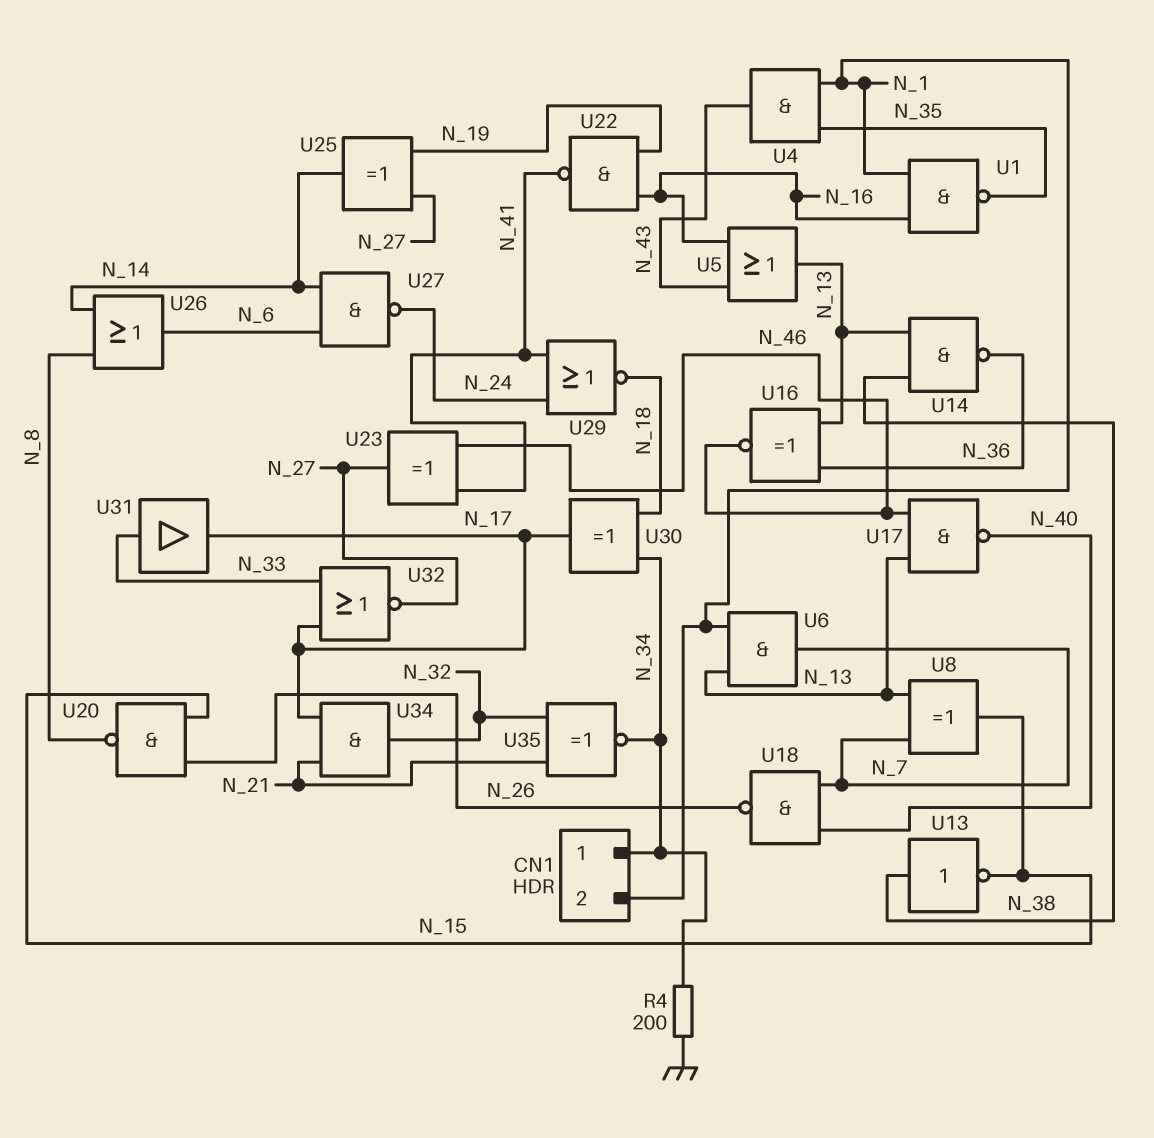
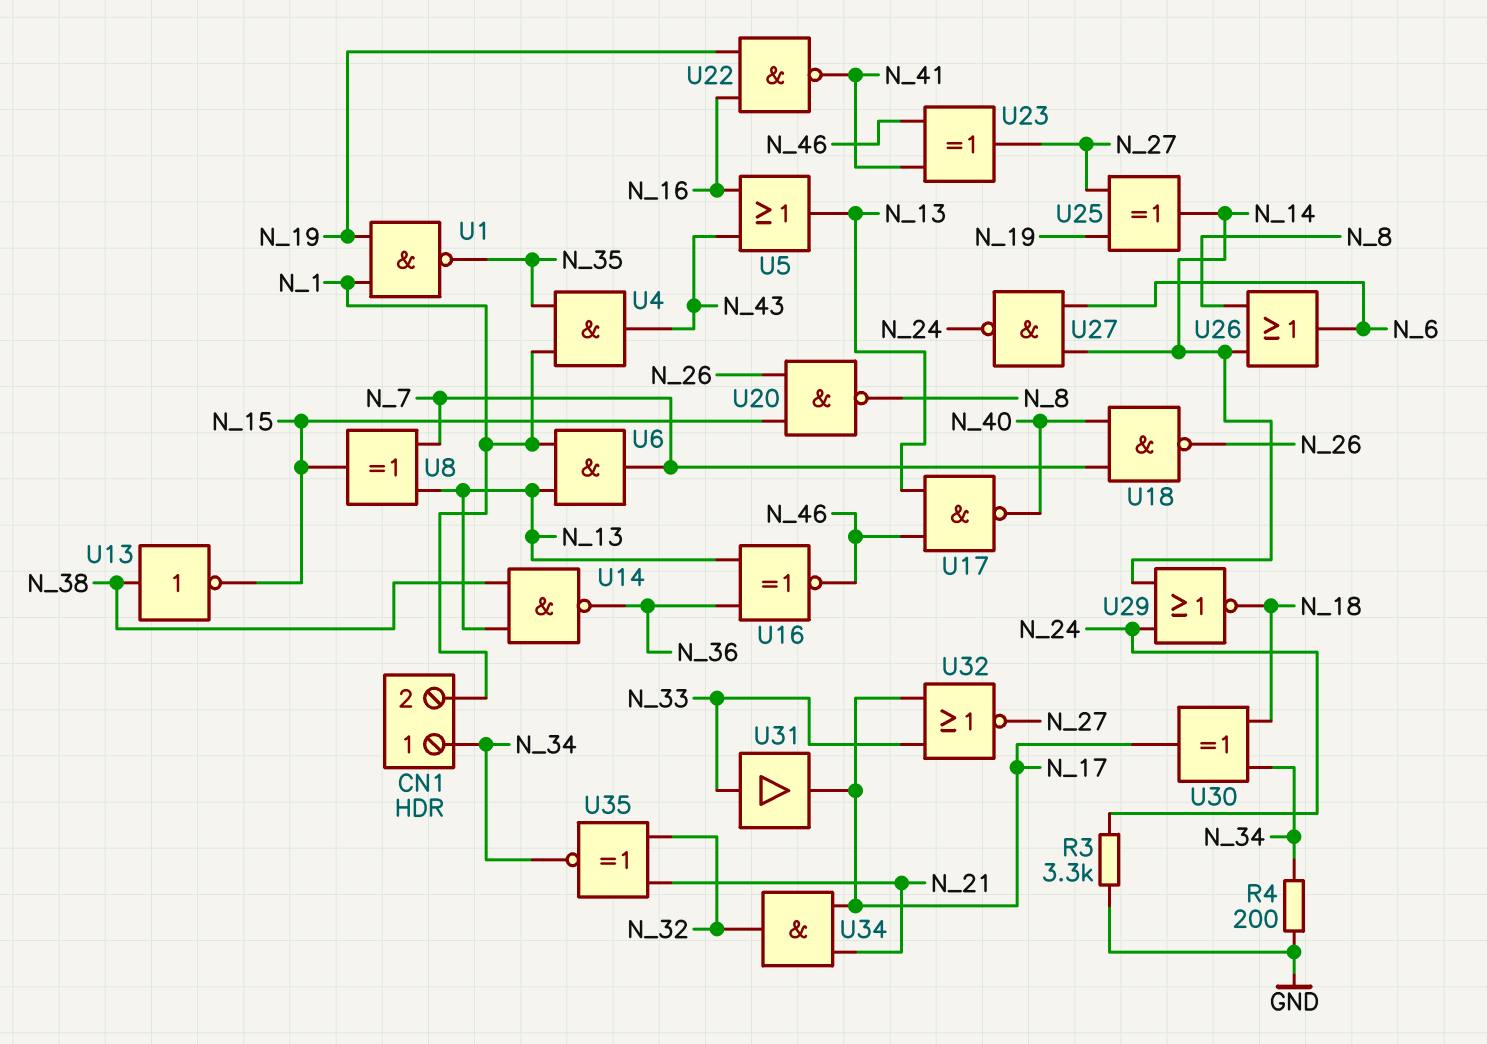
R3: none -> 3.3k (GND, N_24)
U1: NAND (in N_1, in N_16, out N_35) -> NAND (in N_1, in N_19, out N_35)
U29: NOR (in N_24, in N_41, out N_18) -> NOR (in N_14, in N_24, out N_18)

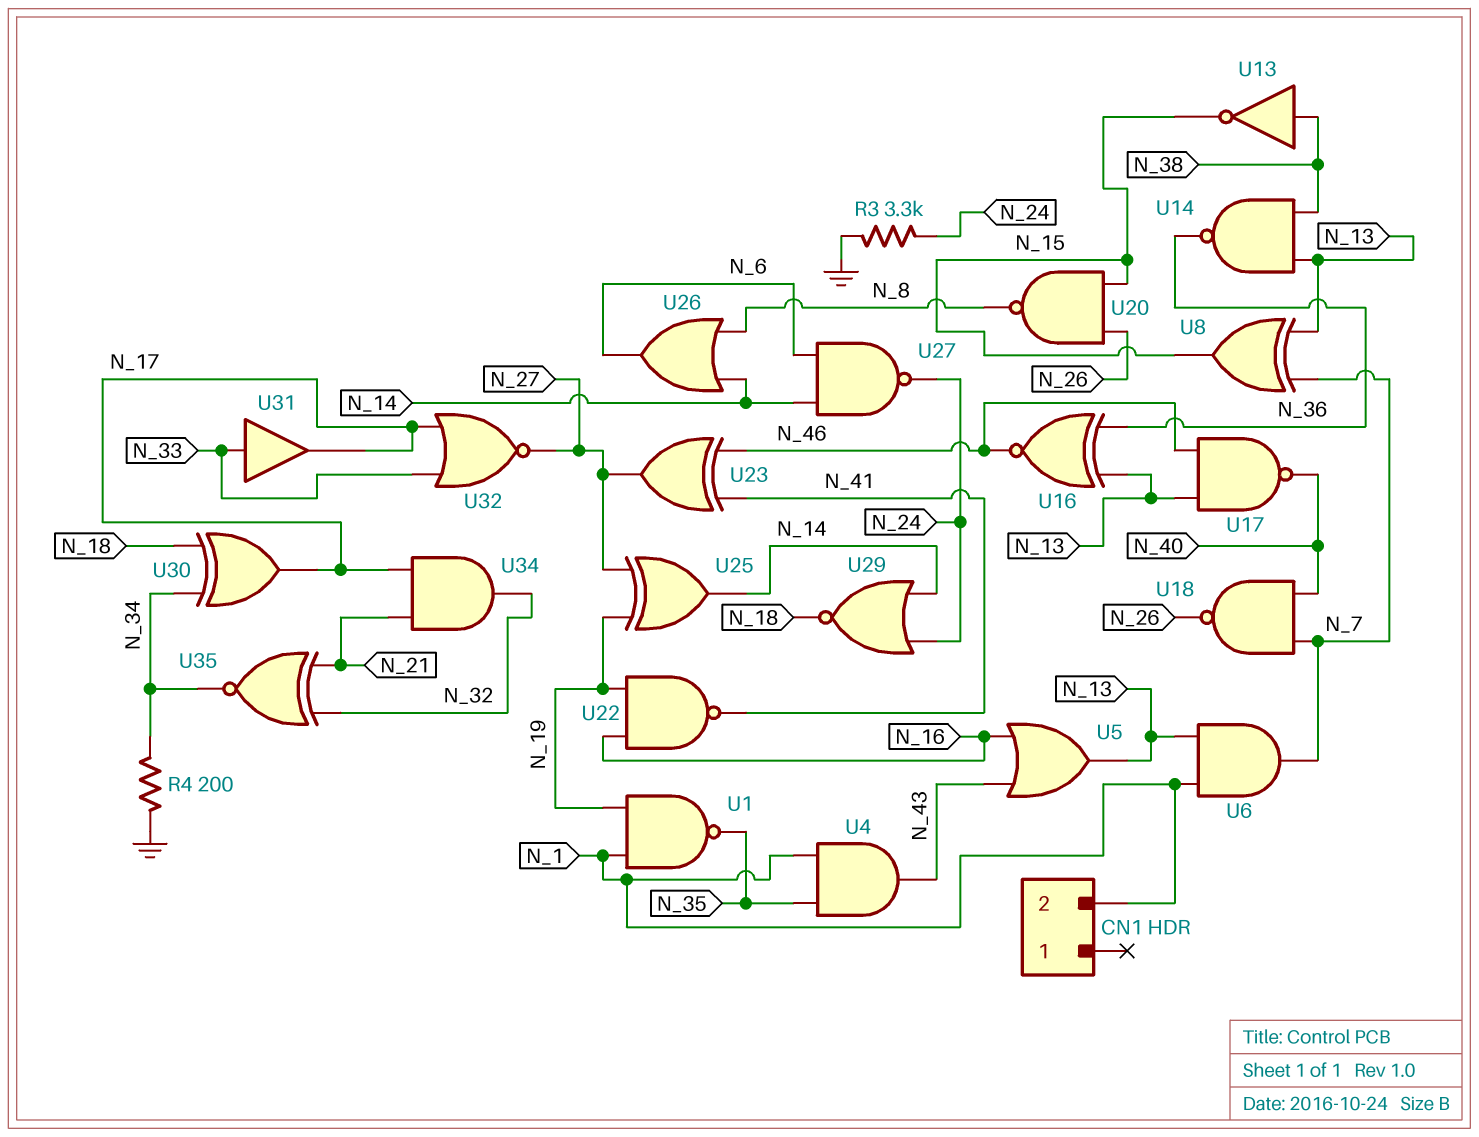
CN1 pin 1: N_34 -> none

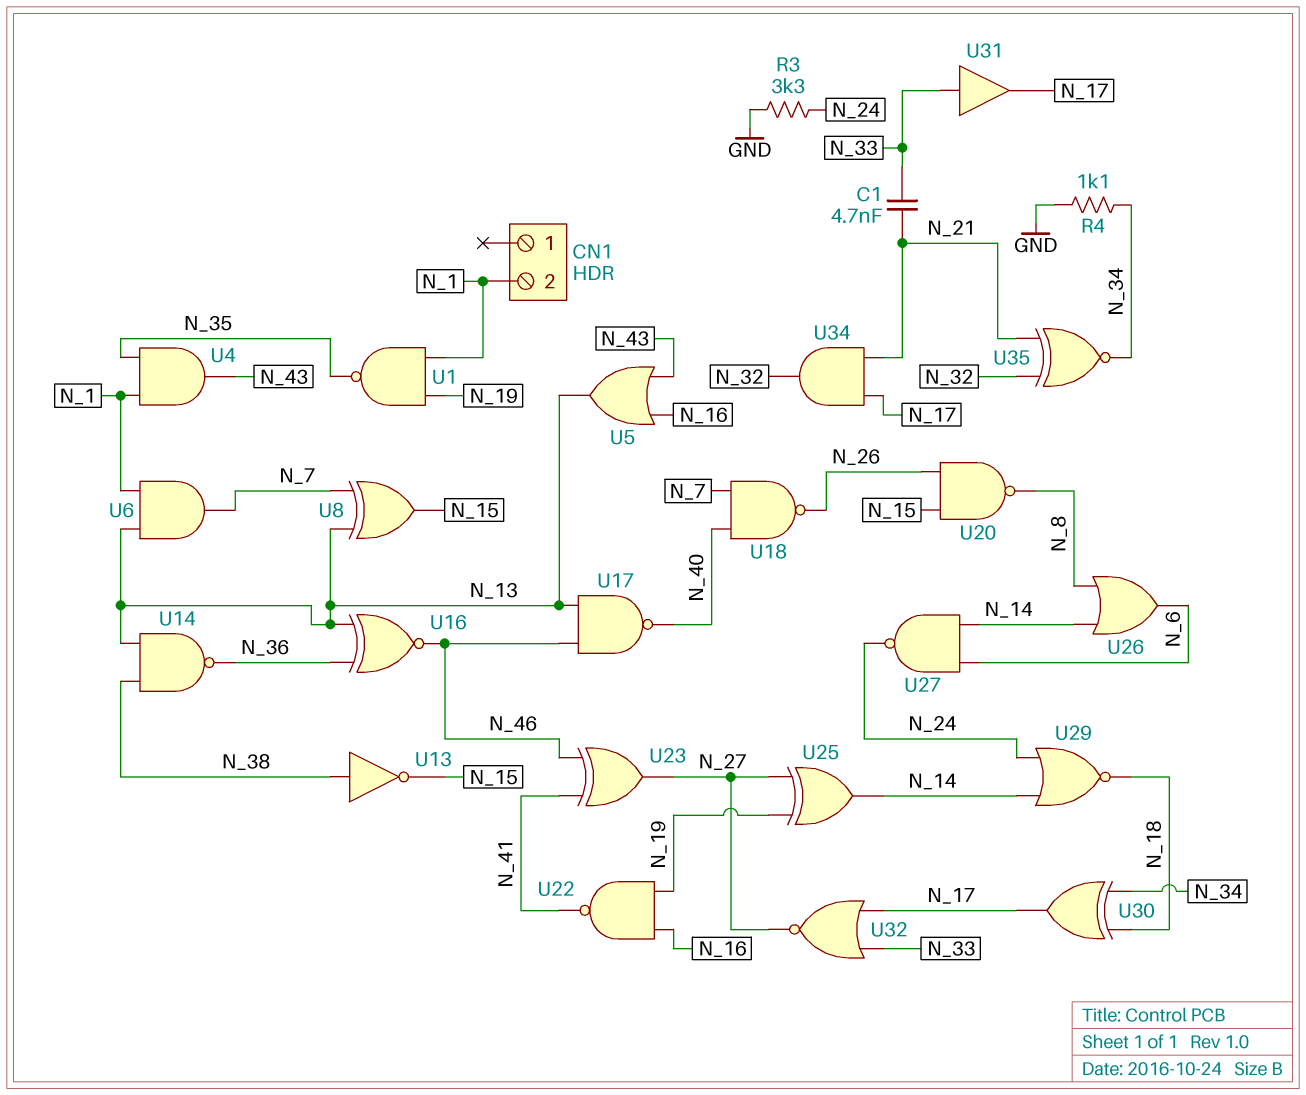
C1: none -> 4.7nF (N_21, N_33)
R4: 200 (GND, N_34) -> 1.1k (GND, N_34)

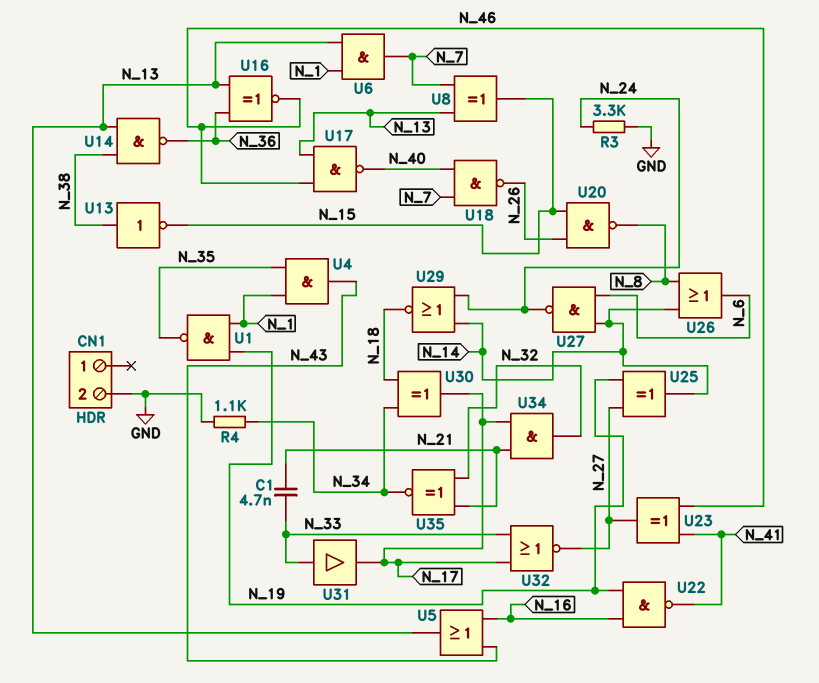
CN1 pin 2: N_1 -> GND

